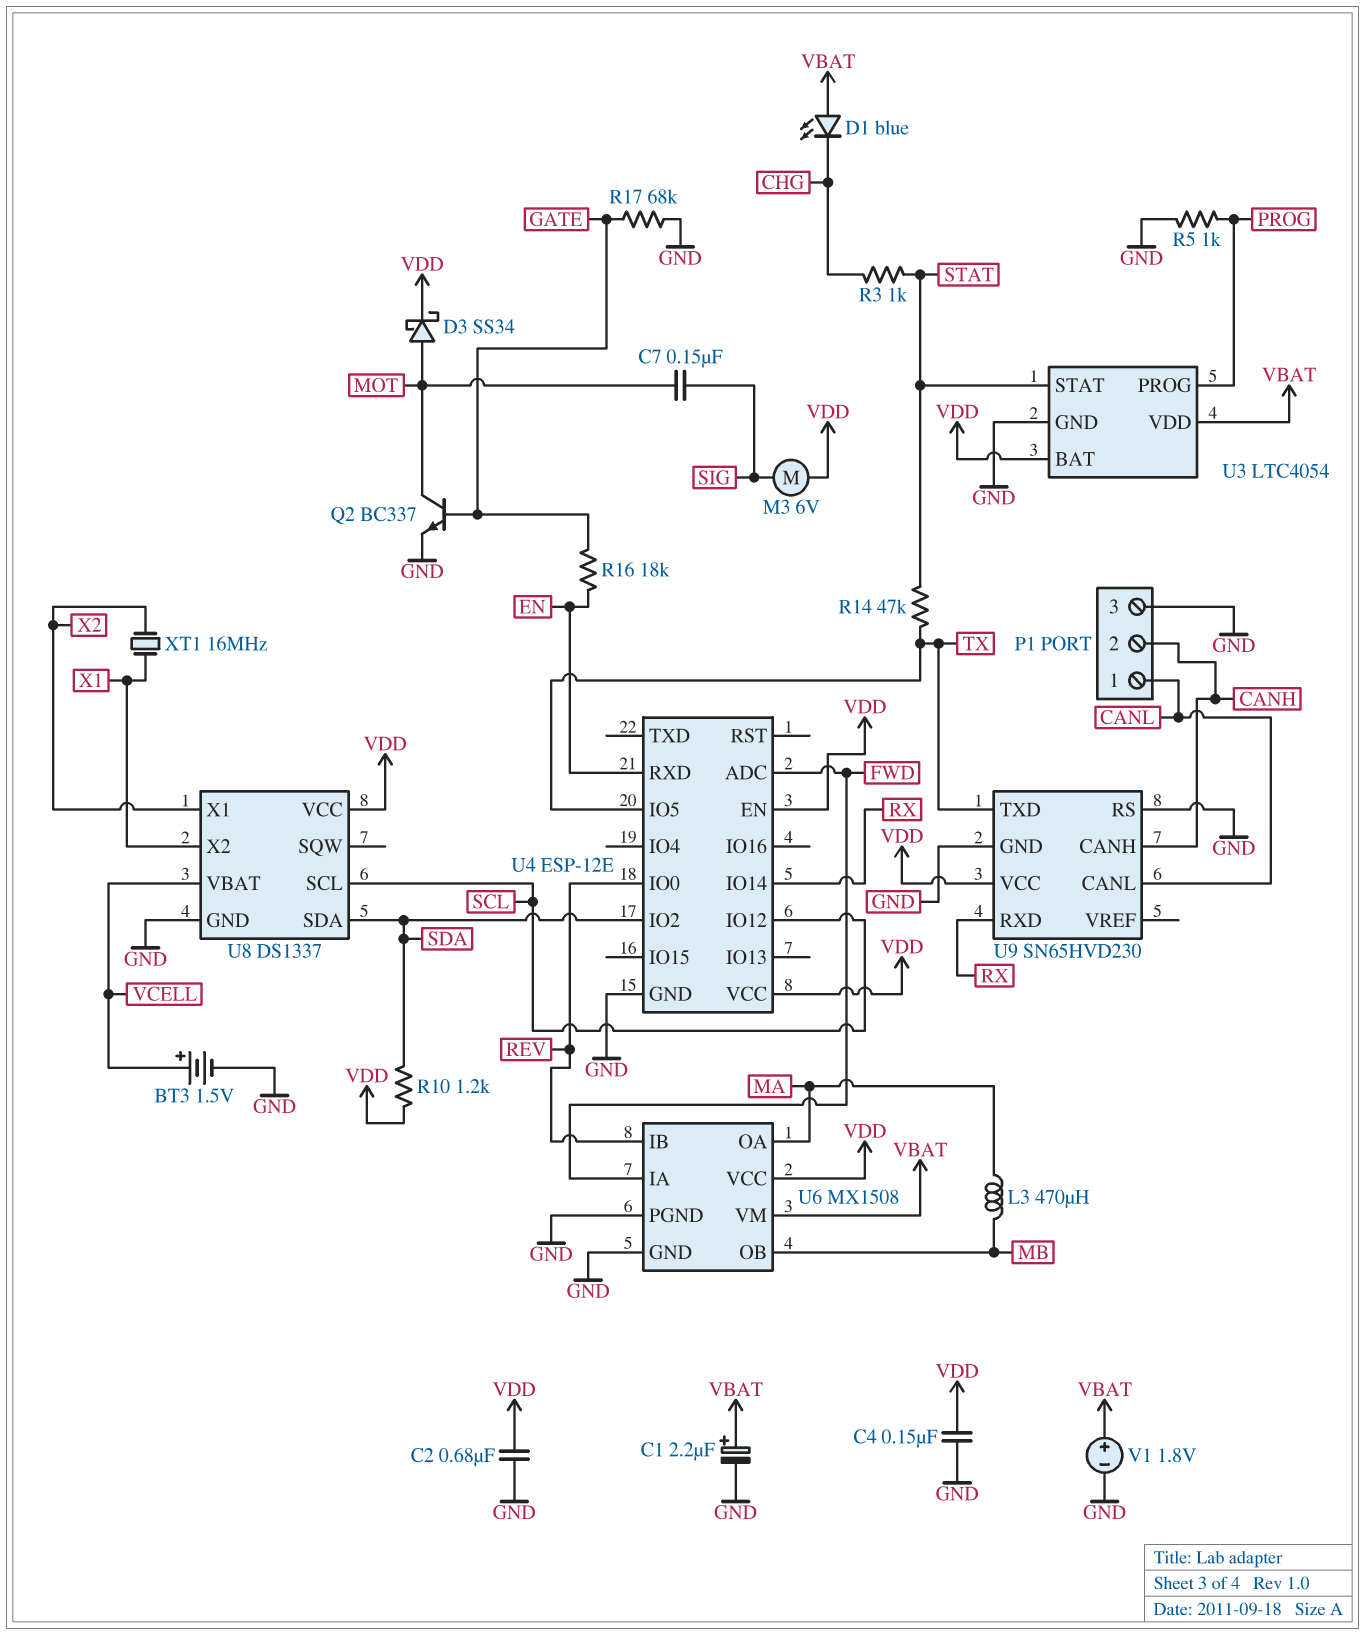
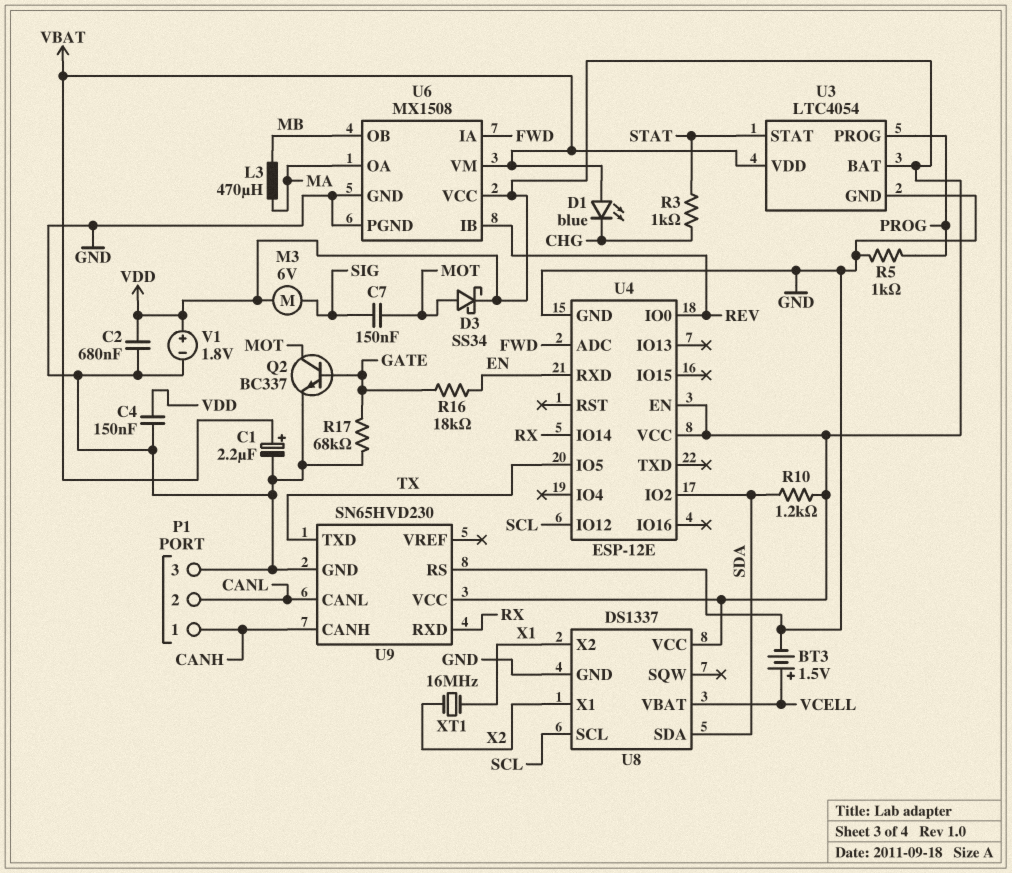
P1 pin 1: CANL -> CANH
P1 pin 2: CANH -> CANL
R14: 47k (STAT, TX) -> none
V1: 1.8V (plus VBAT, minus GND) -> 1.8V (plus VDD, minus GND)

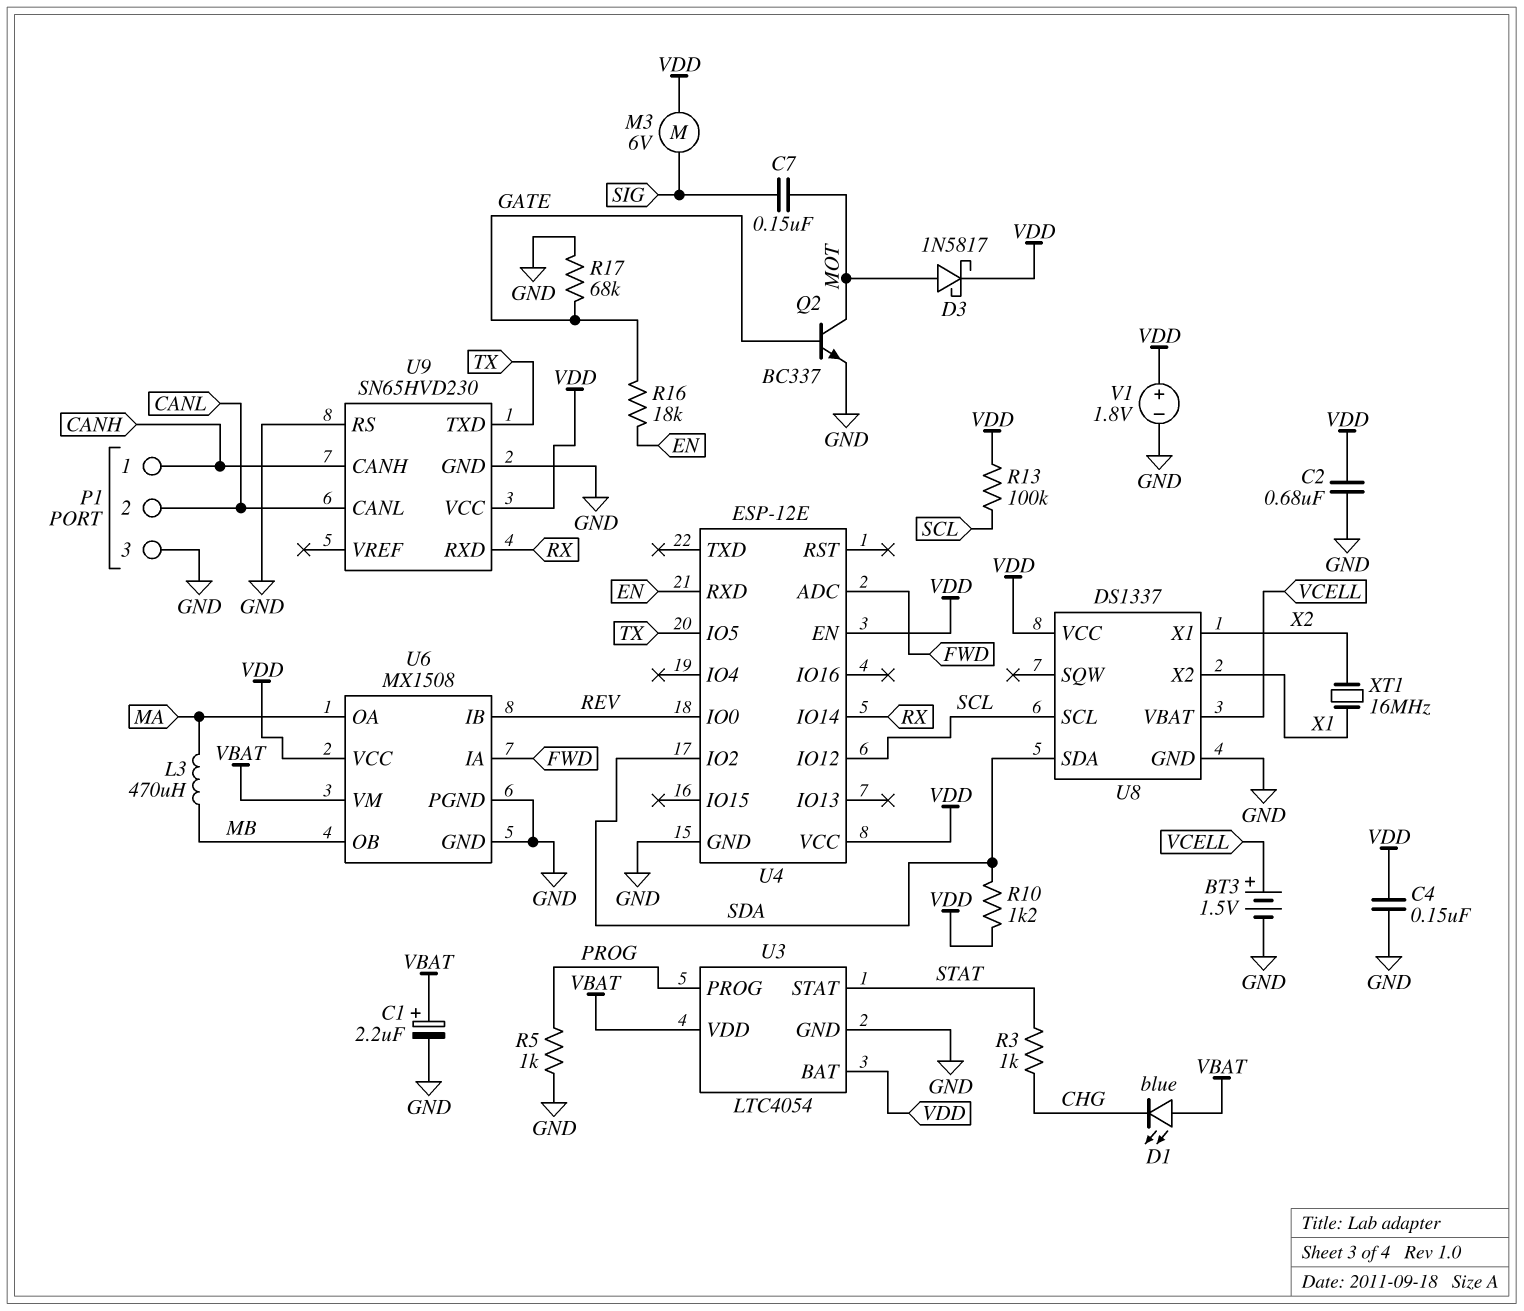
D3: schottky SS34 (A MOT, K VDD) -> schottky 1N5817 (A MOT, K VDD)
R13: none -> 100k (SCL, VDD)

